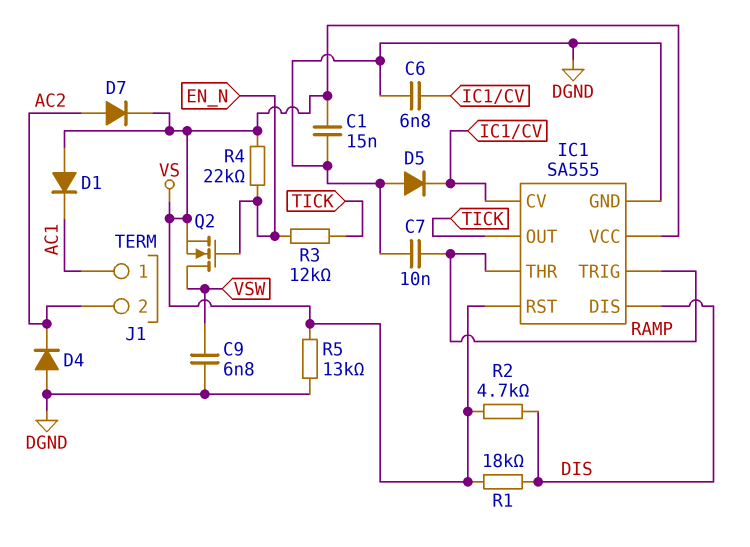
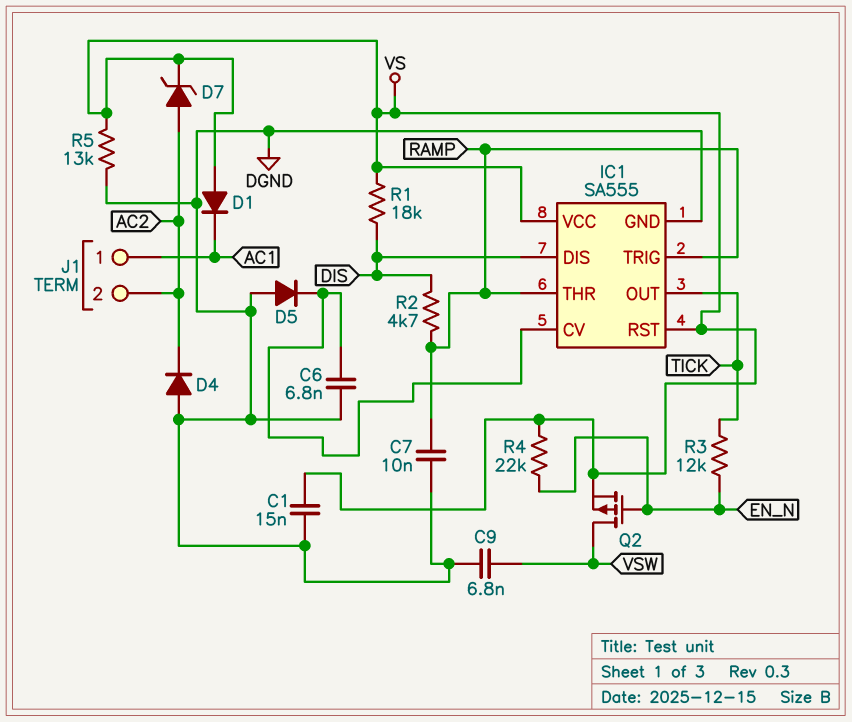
D7: diode (A AC2, K VS) -> zener (A AC2, K VS)
Q2: NMOS (G EN_N, D VSW, S VS) -> PMOS (G EN_N, D VSW, S VS)
R2: 4.7k (DIS, VS) -> 4.7k (DIS, RAMP)

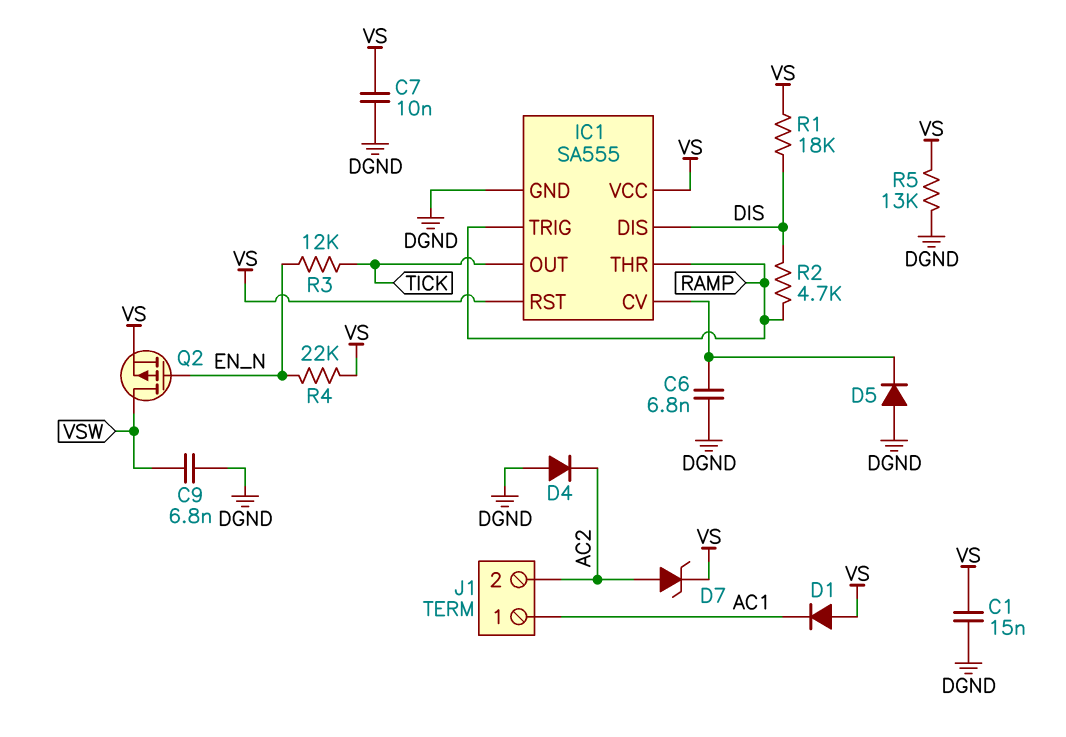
C7: 10nF (DGND, RAMP) -> 10nF (DGND, VS)

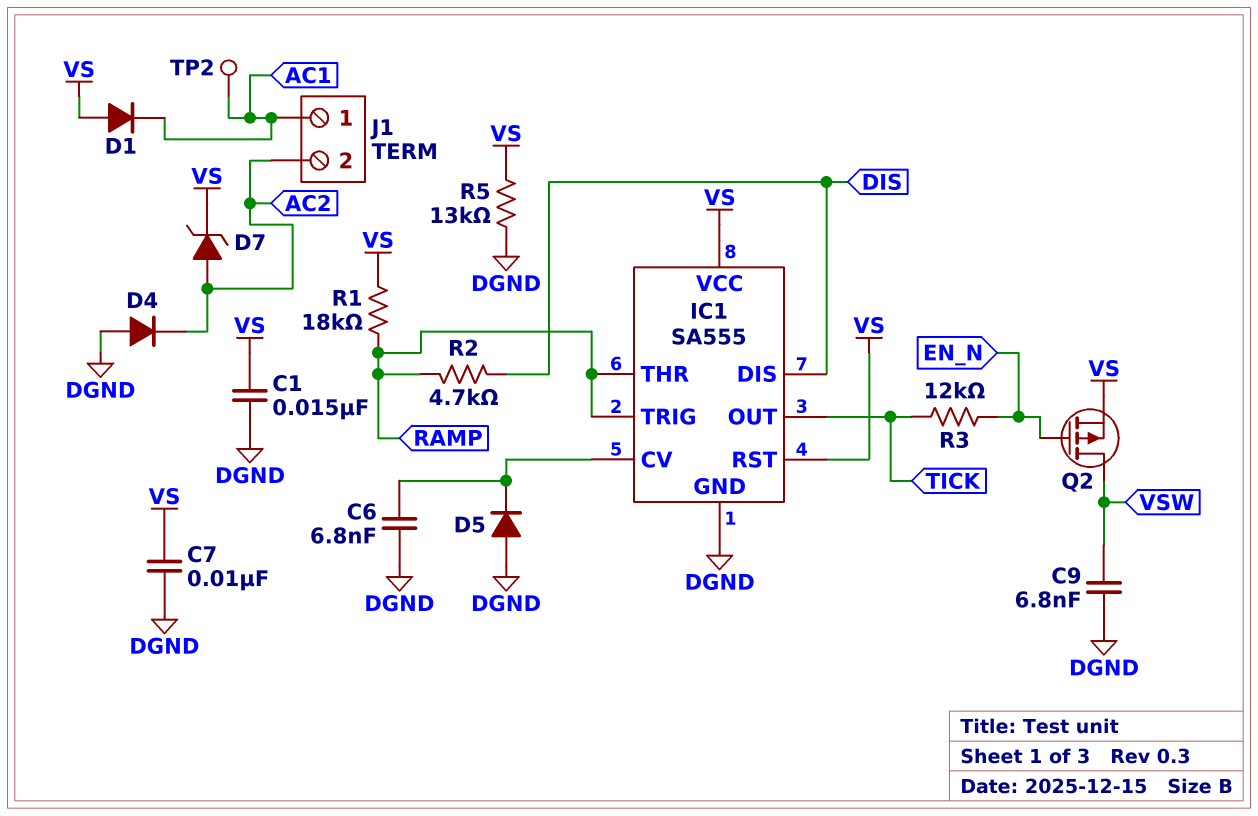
R1: 18k (DIS, VS) -> 18k (RAMP, VS)
R4: 22k (EN_N, VS) -> none
TP2: none -> test point (AC1)

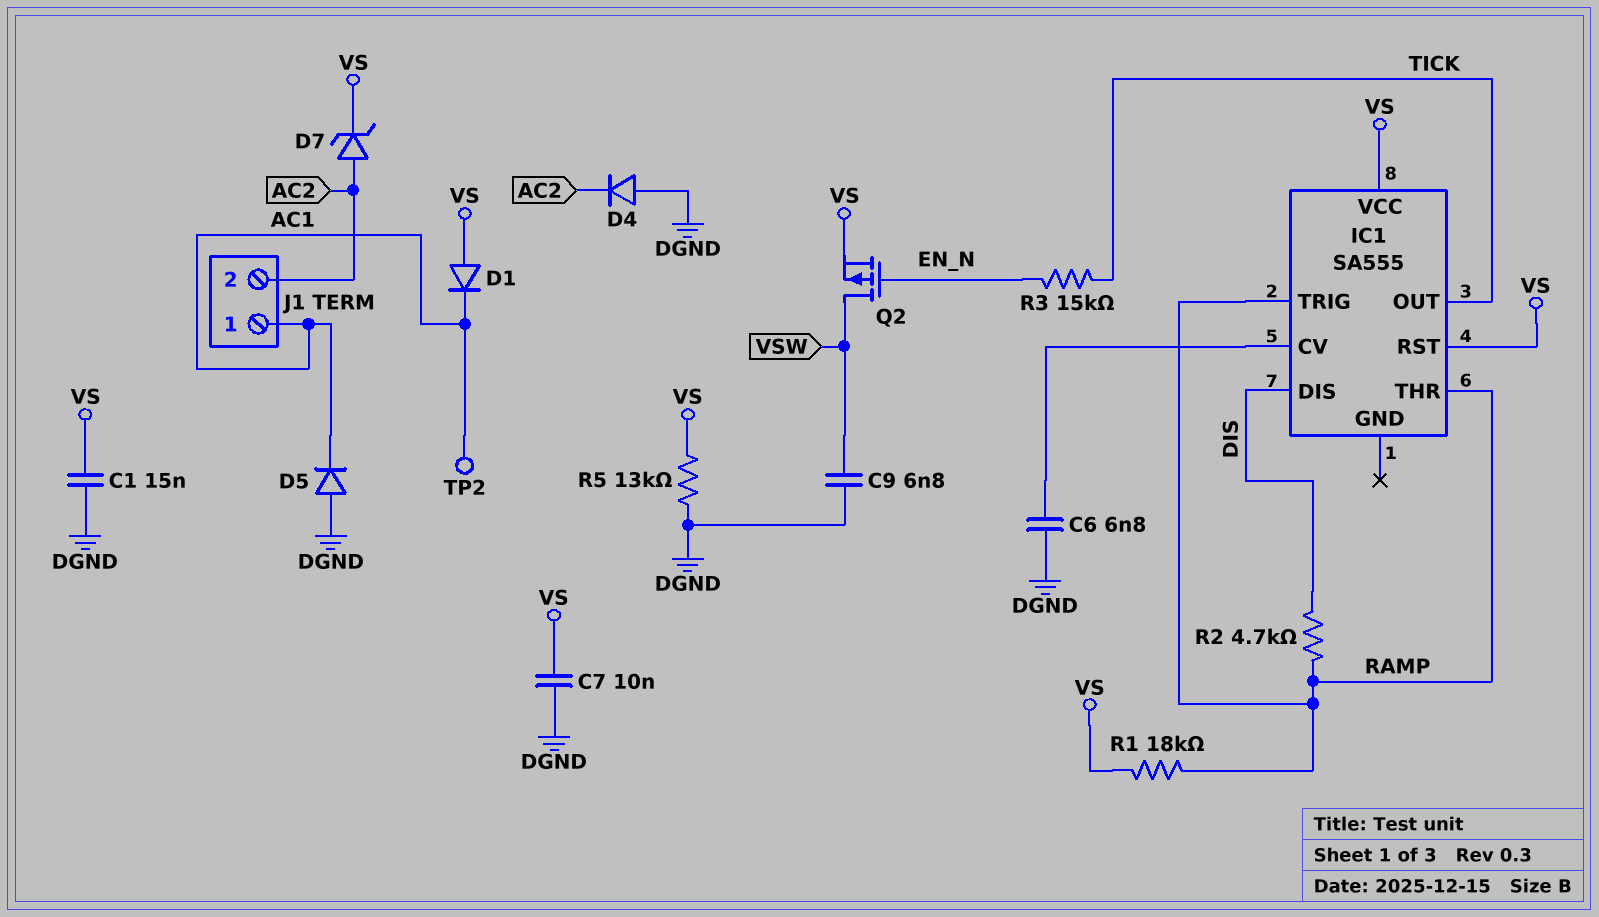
D5: diode (A DGND, K IC1/CV) -> diode (A DGND, K AC1)
IC1 pin GND: DGND -> none
R3: 12k (EN_N, TICK) -> 15k (EN_N, TICK)

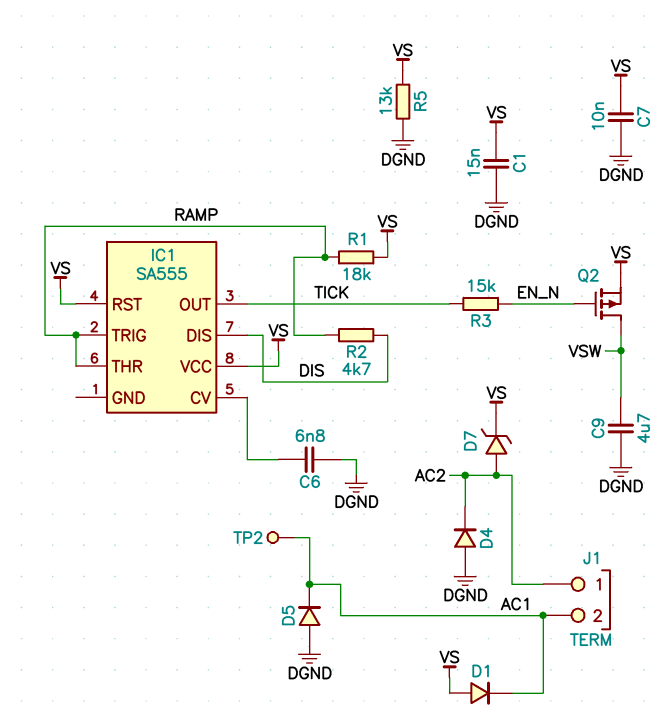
C9: 6.8nF (DGND, VSW) -> 4.7uF (DGND, VSW)
J1 pin 1: AC1 -> AC2
J1 pin 2: AC2 -> AC1

